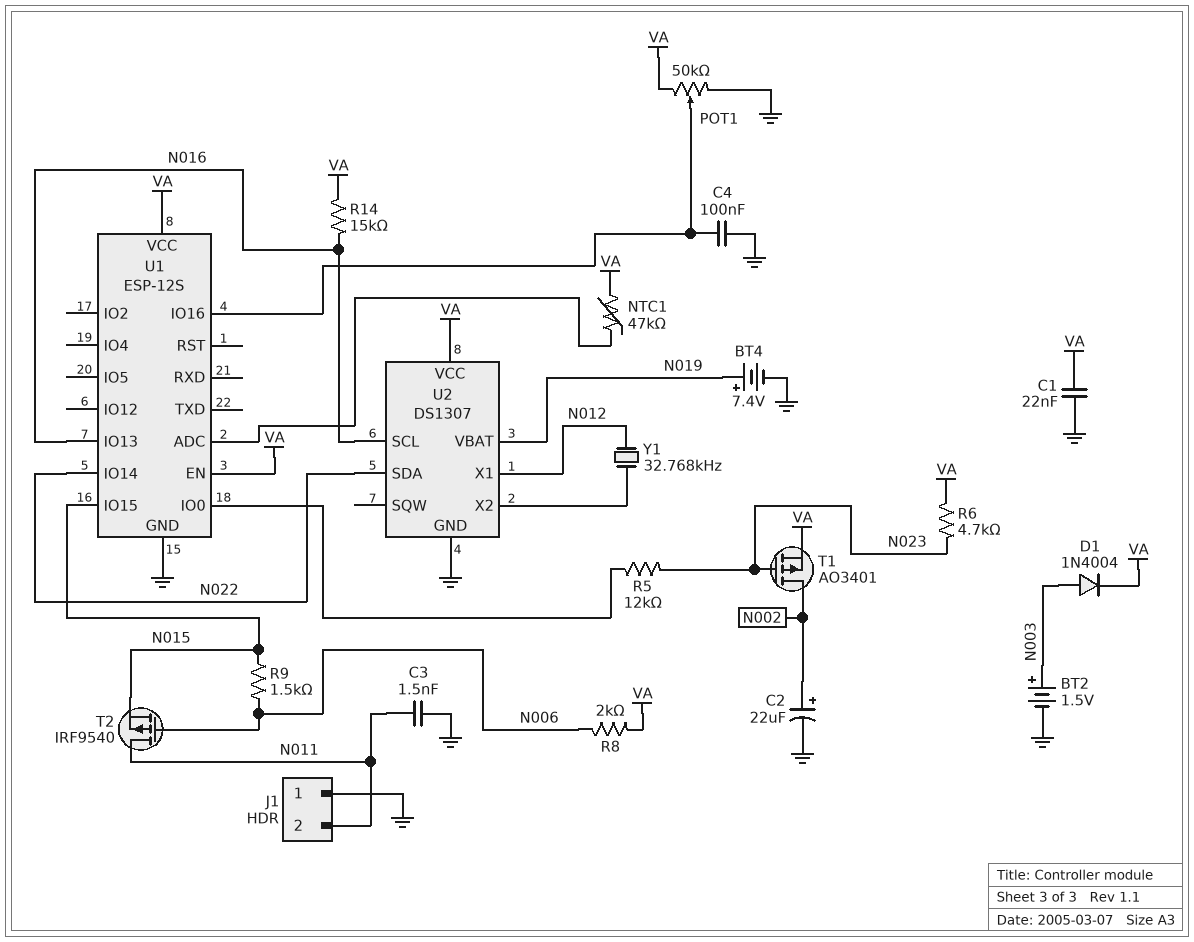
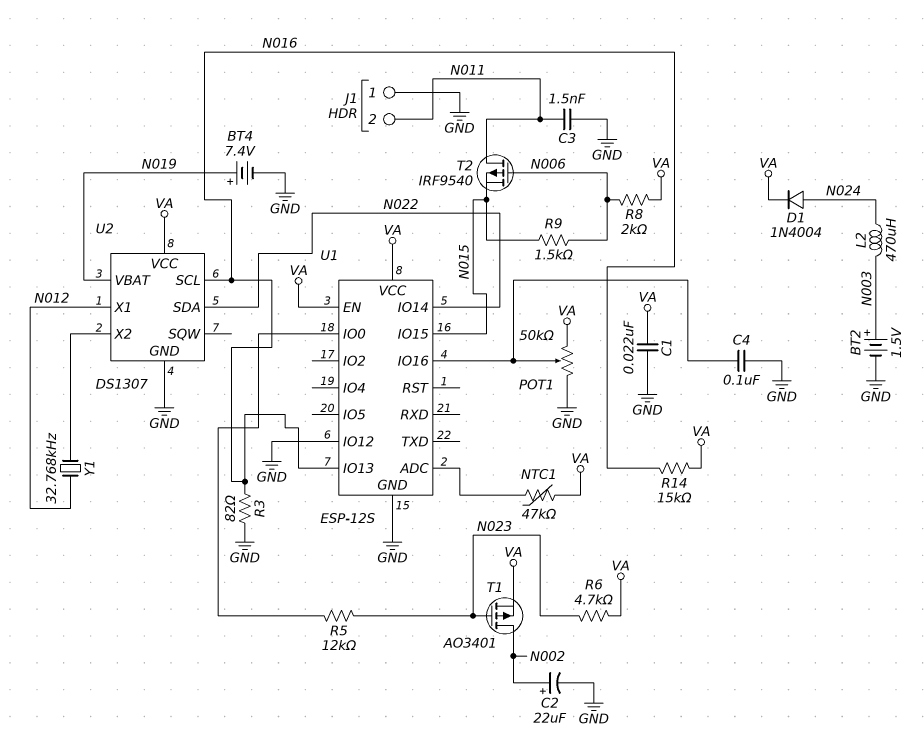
D1: diode 1N4004 (A N003, K VA) -> diode 1N4004 (A N024, K VA)
L2: none -> 470uH (N003, N024)
R3: none -> 82 (GND, N016)
U1 pin IO12: none -> GND

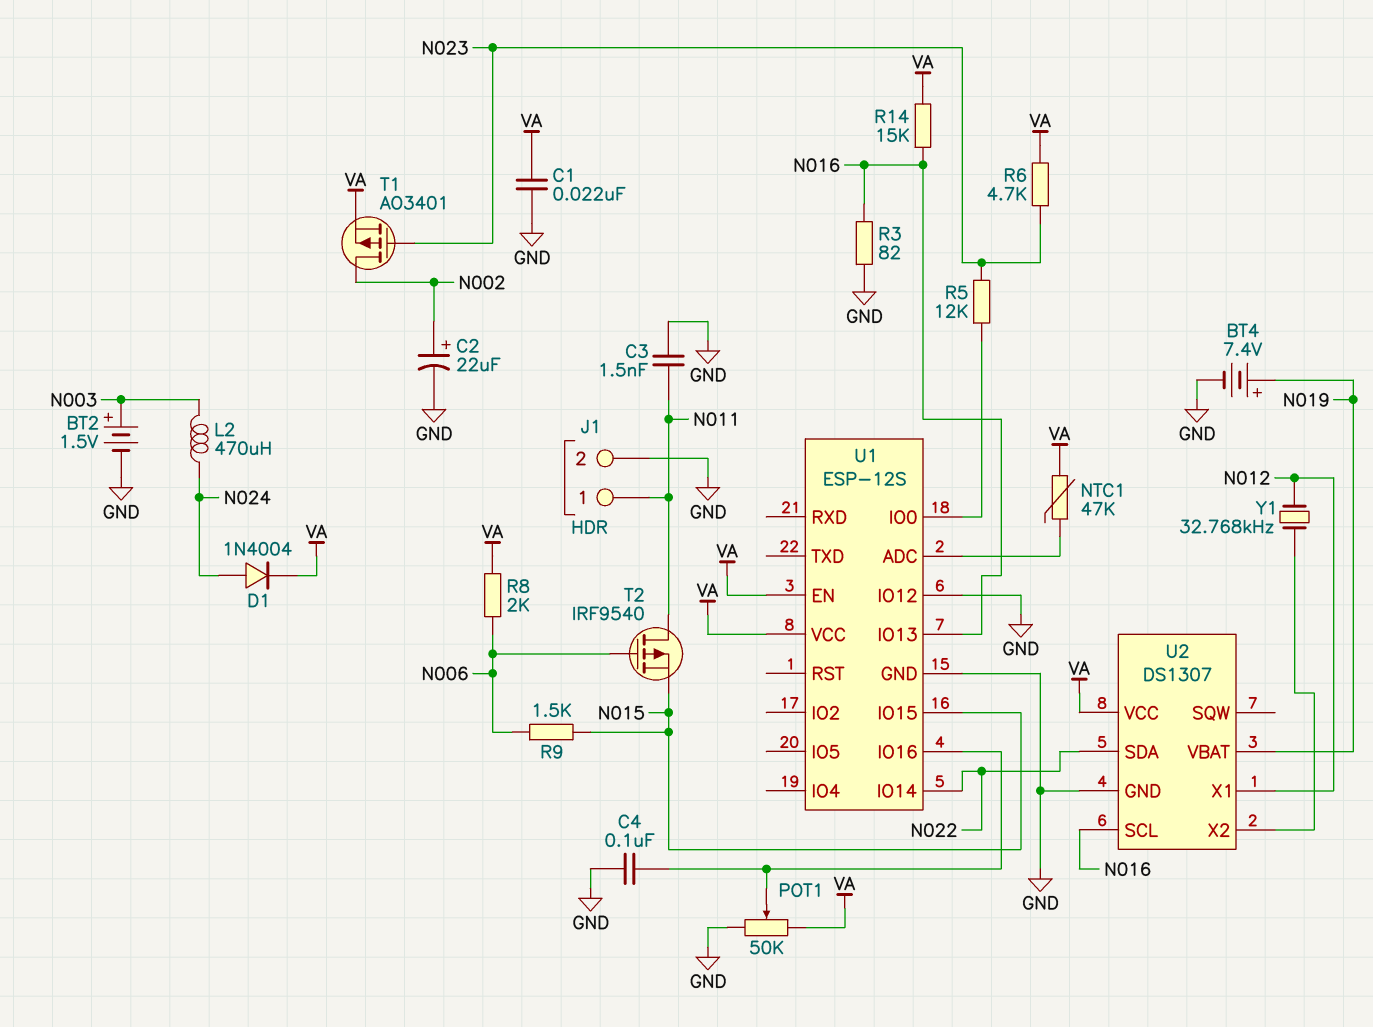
J1 pin 1: GND -> N011
J1 pin 2: N011 -> GND

